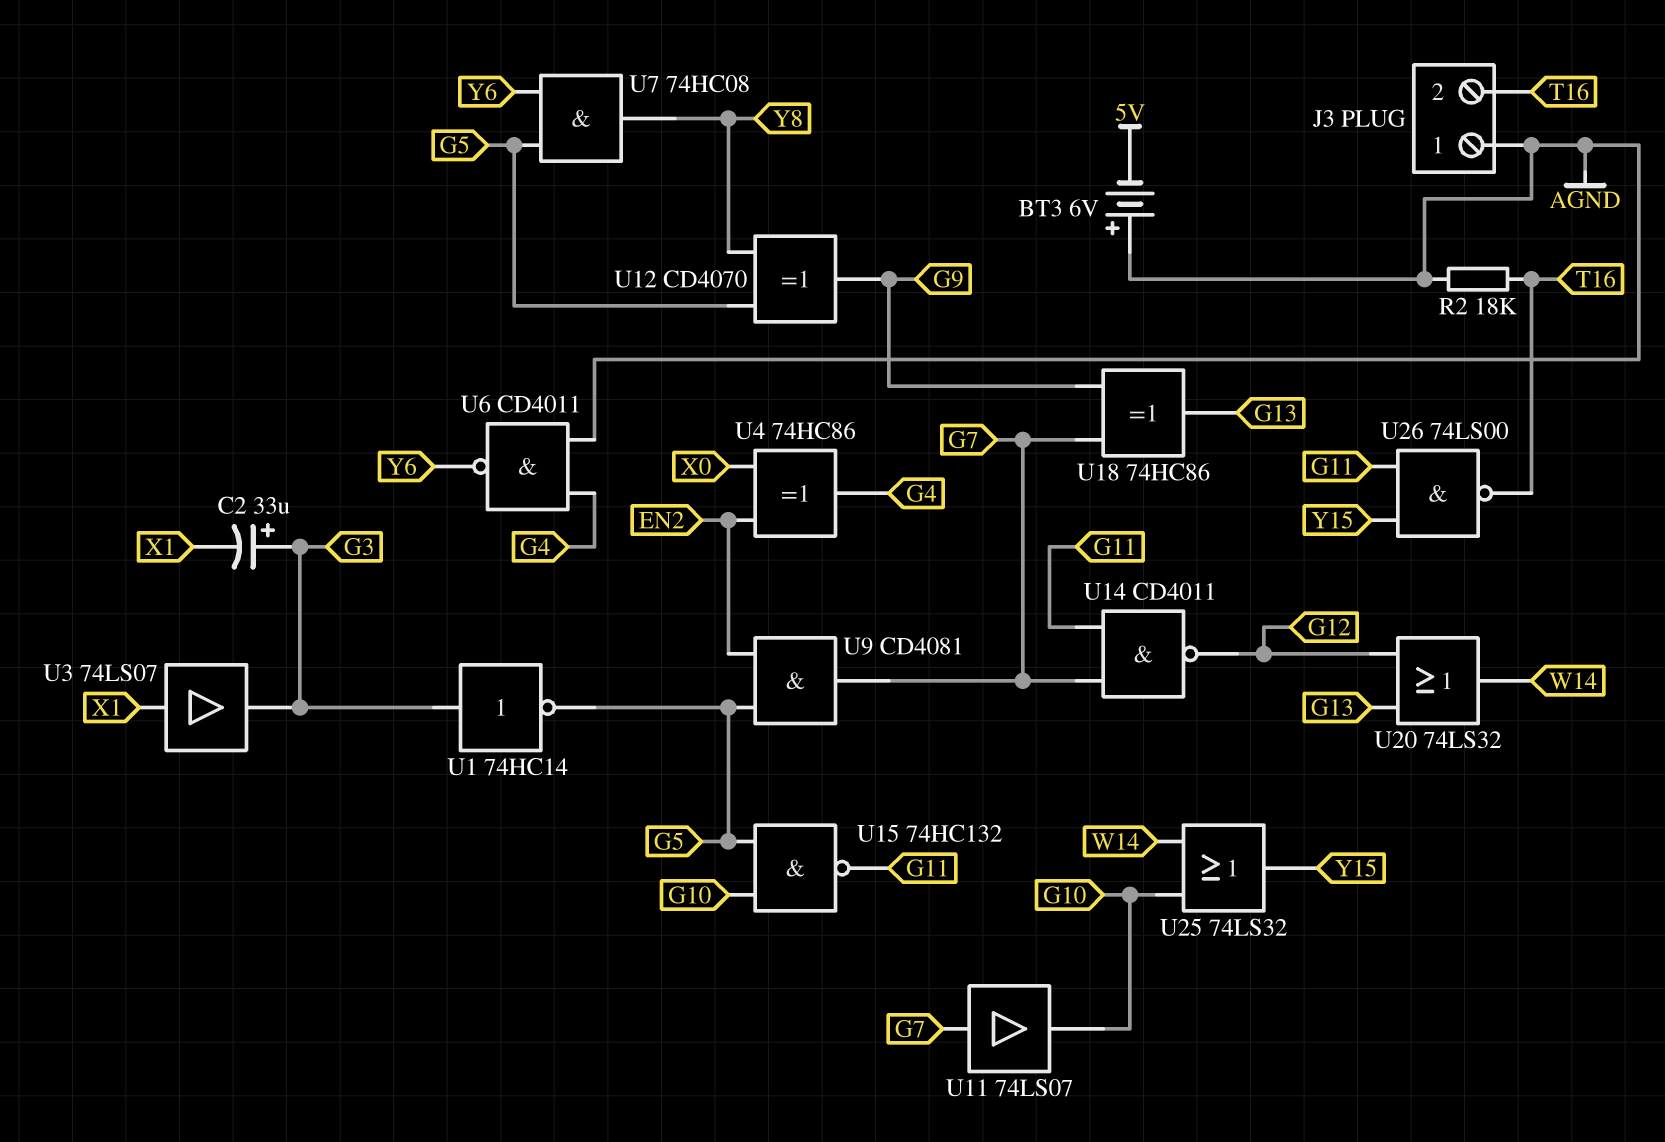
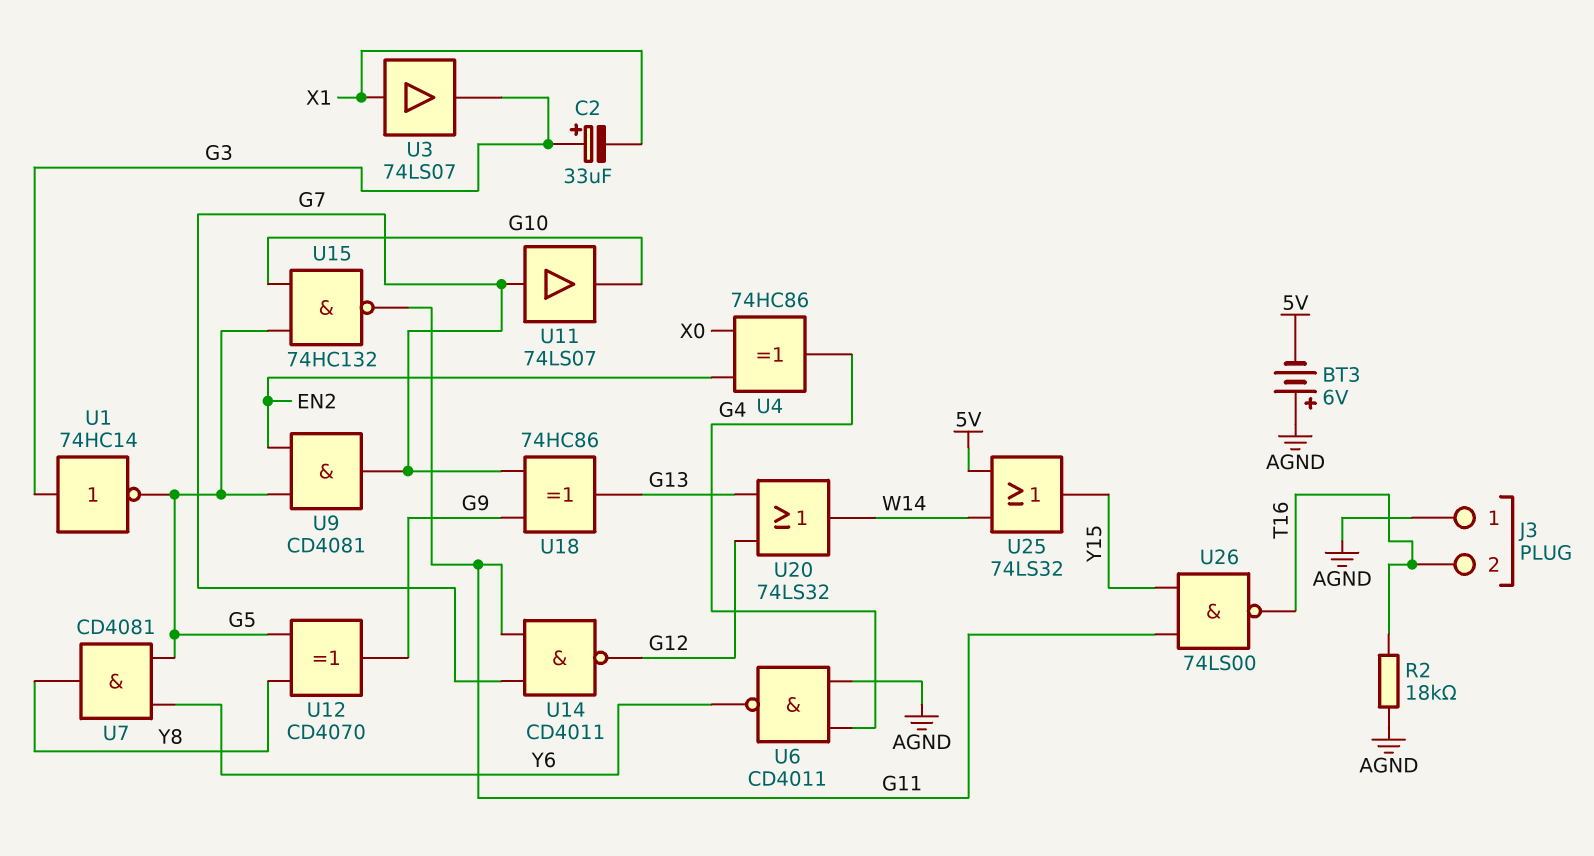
U7: AND 74HC08 (in G5, in Y6, out Y8) -> AND CD4081 (in G5, in Y6, out Y8)
U25: OR 74LS32 (in G10, in W14, out Y15) -> OR 74LS32 (in 5V, in W14, out Y15)

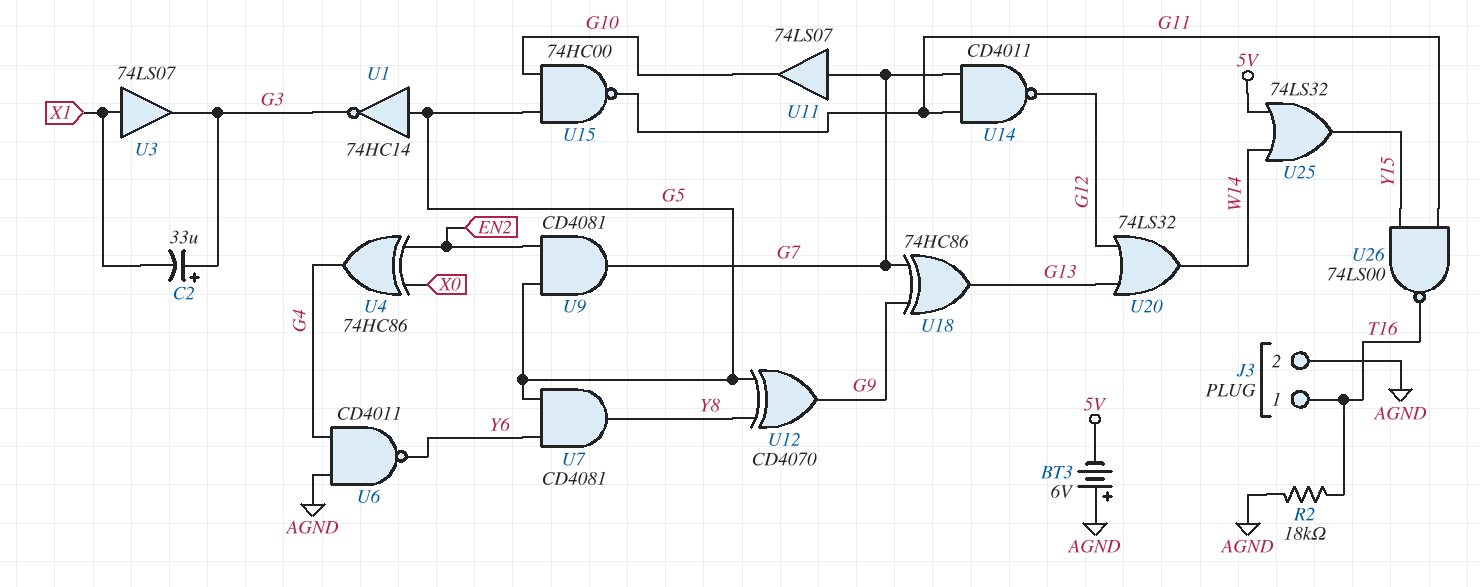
J3 pin 1: AGND -> T16
J3 pin 2: T16 -> AGND
U1: NOT 74HC14 (in G3, out G5) -> NOT 74HC14 (in G5, out G3)
U15: NAND 74HC132 (in G5, in G10, out G11) -> NAND 74HC00 (in G5, in G10, out G11)

